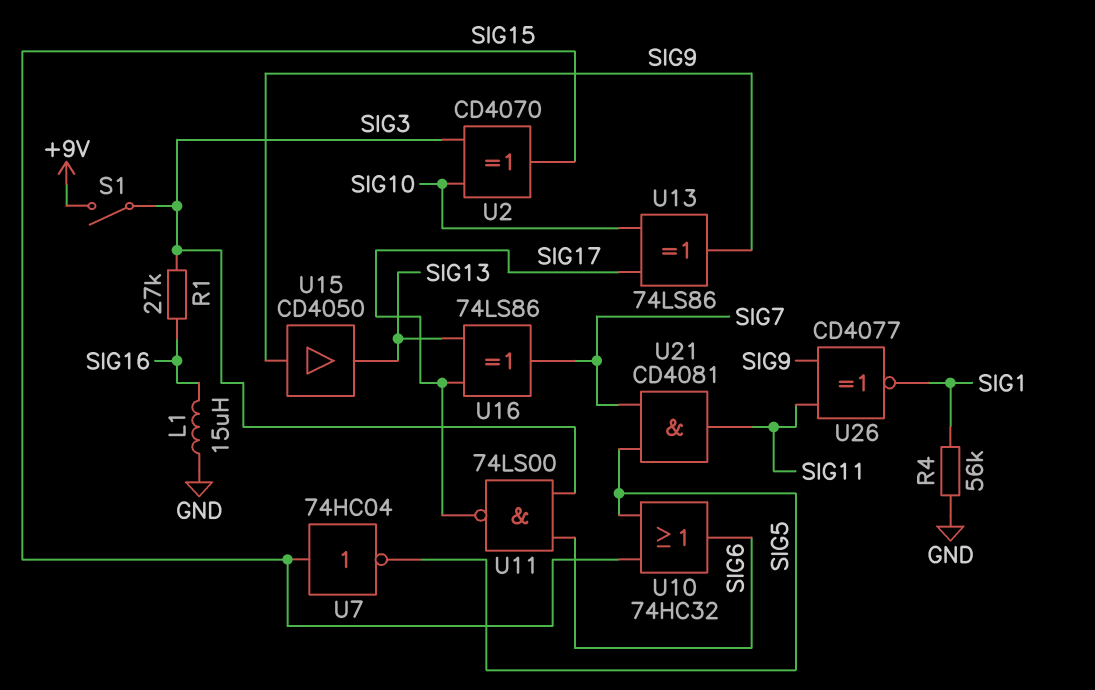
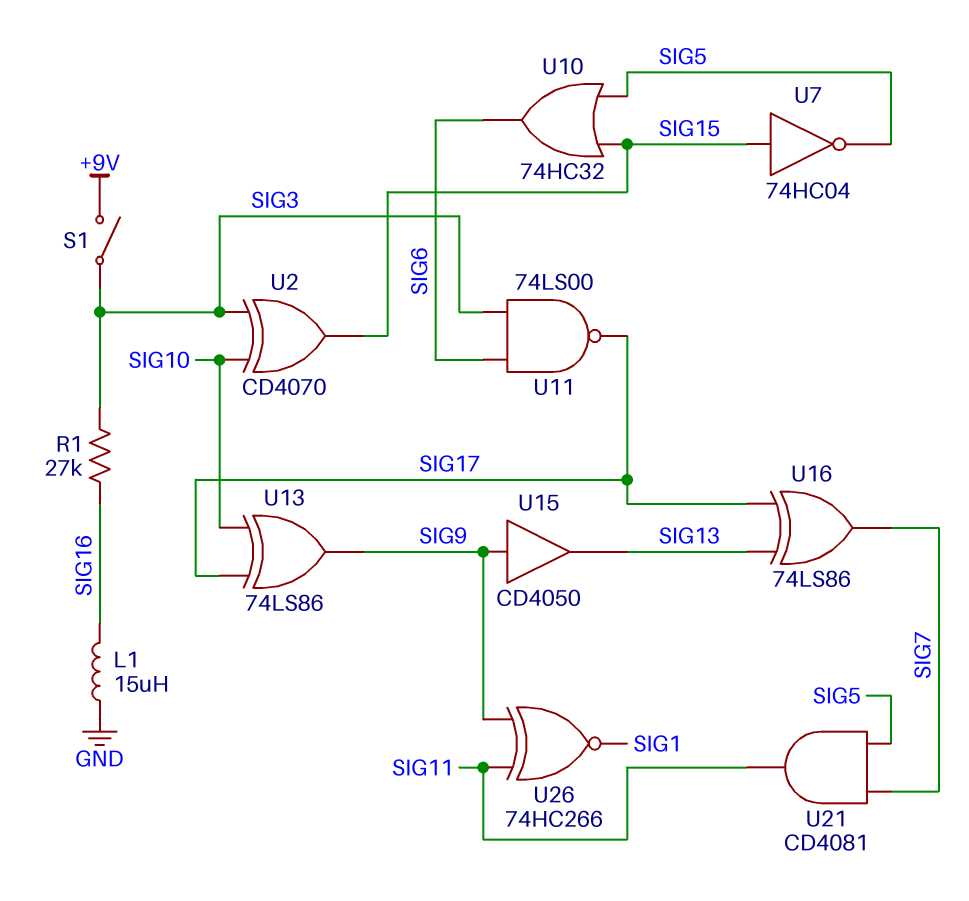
R4: 56k (GND, SIG1) -> none
U26: XNOR CD4077 (in SIG9, in SIG11, out SIG1) -> XNOR 74HC266 (in SIG9, in SIG11, out SIG1)

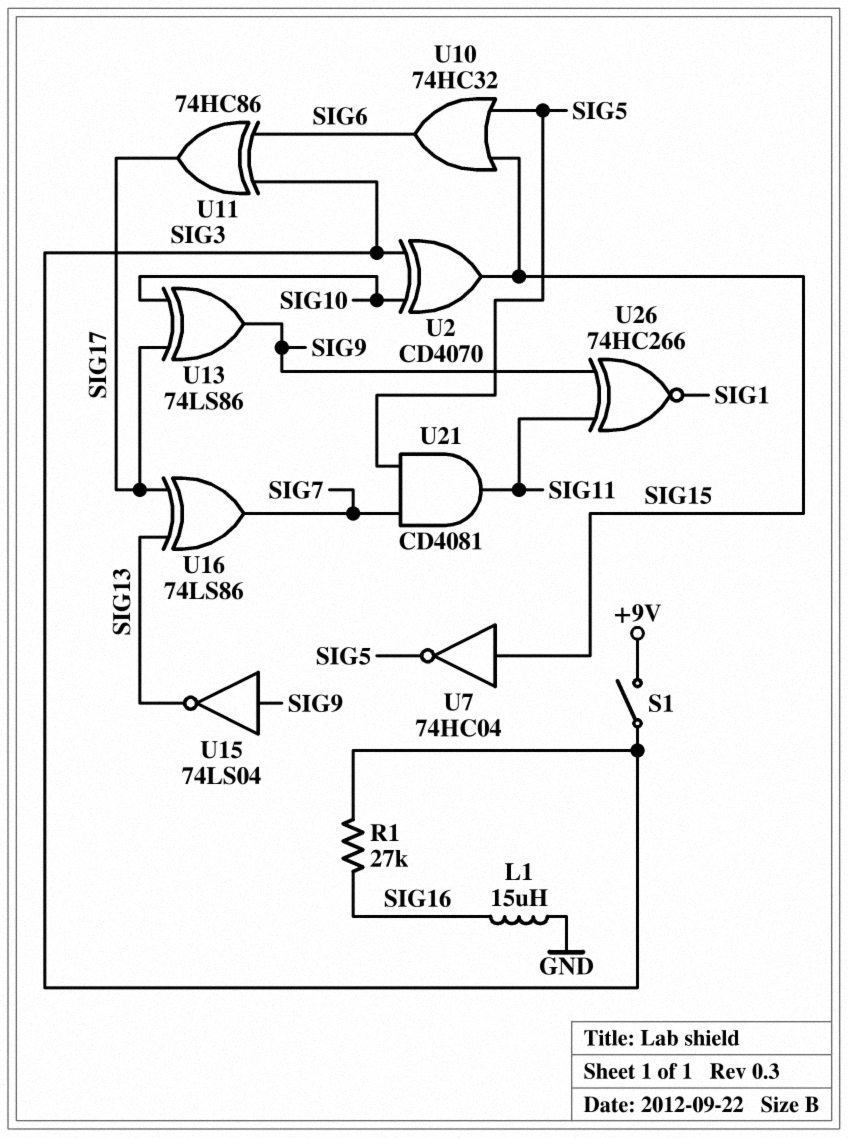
U11: NAND 74LS00 (in SIG3, in SIG6, out SIG17) -> XOR 74HC86 (in SIG3, in SIG6, out SIG17)
U15: buffer CD4050 (in SIG9, out SIG13) -> NOT 74LS04 (in SIG9, out SIG13)

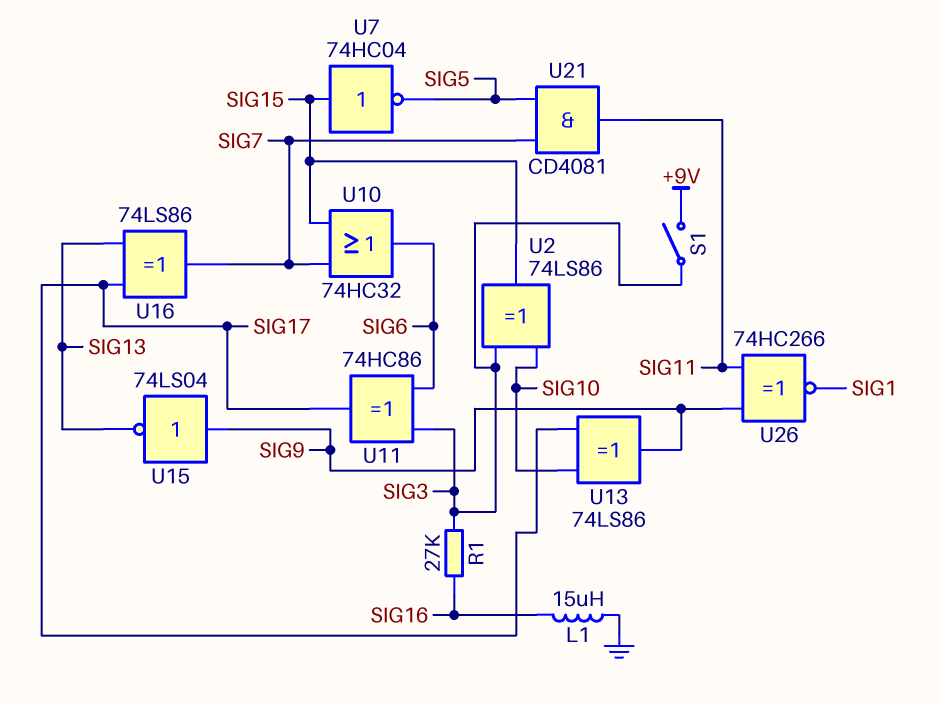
U2: XOR CD4070 (in SIG3, in SIG10, out SIG15) -> XOR 74LS86 (in SIG3, in SIG10, out SIG15)
U10: OR 74HC32 (in SIG5, in SIG15, out SIG6) -> OR 74HC32 (in SIG7, in SIG15, out SIG6)

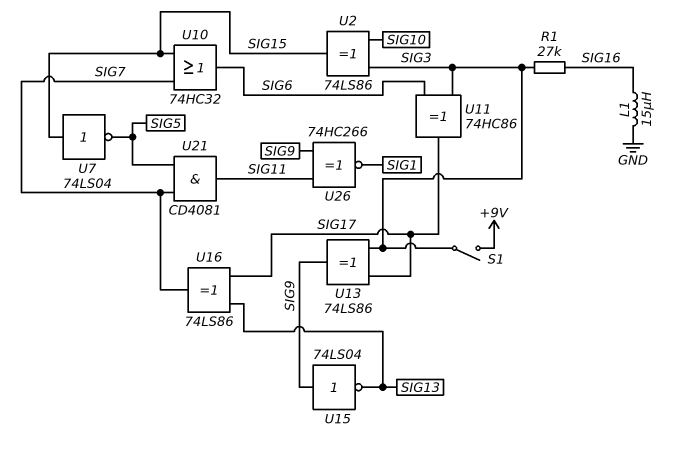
U7: NOT 74HC04 (in SIG15, out SIG5) -> NOT 74LS04 (in SIG15, out SIG5)
U13: XOR 74LS86 (in SIG10, in SIG17, out SIG9) -> XOR 74LS86 (in SIG3, in SIG17, out SIG9)

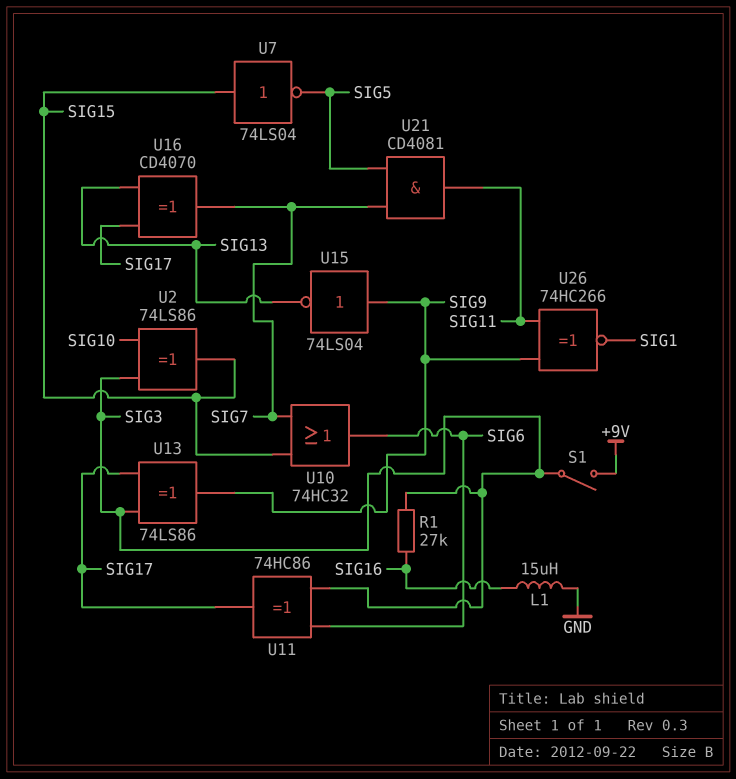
U16: XOR 74LS86 (in SIG13, in SIG17, out SIG7) -> XOR CD4070 (in SIG13, in SIG17, out SIG7)

